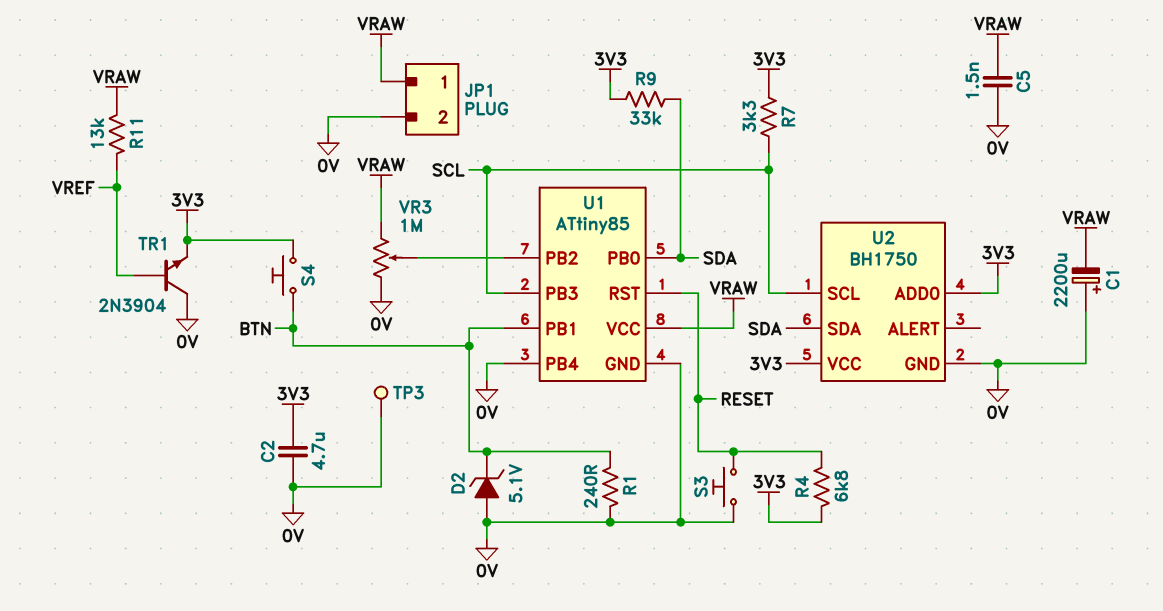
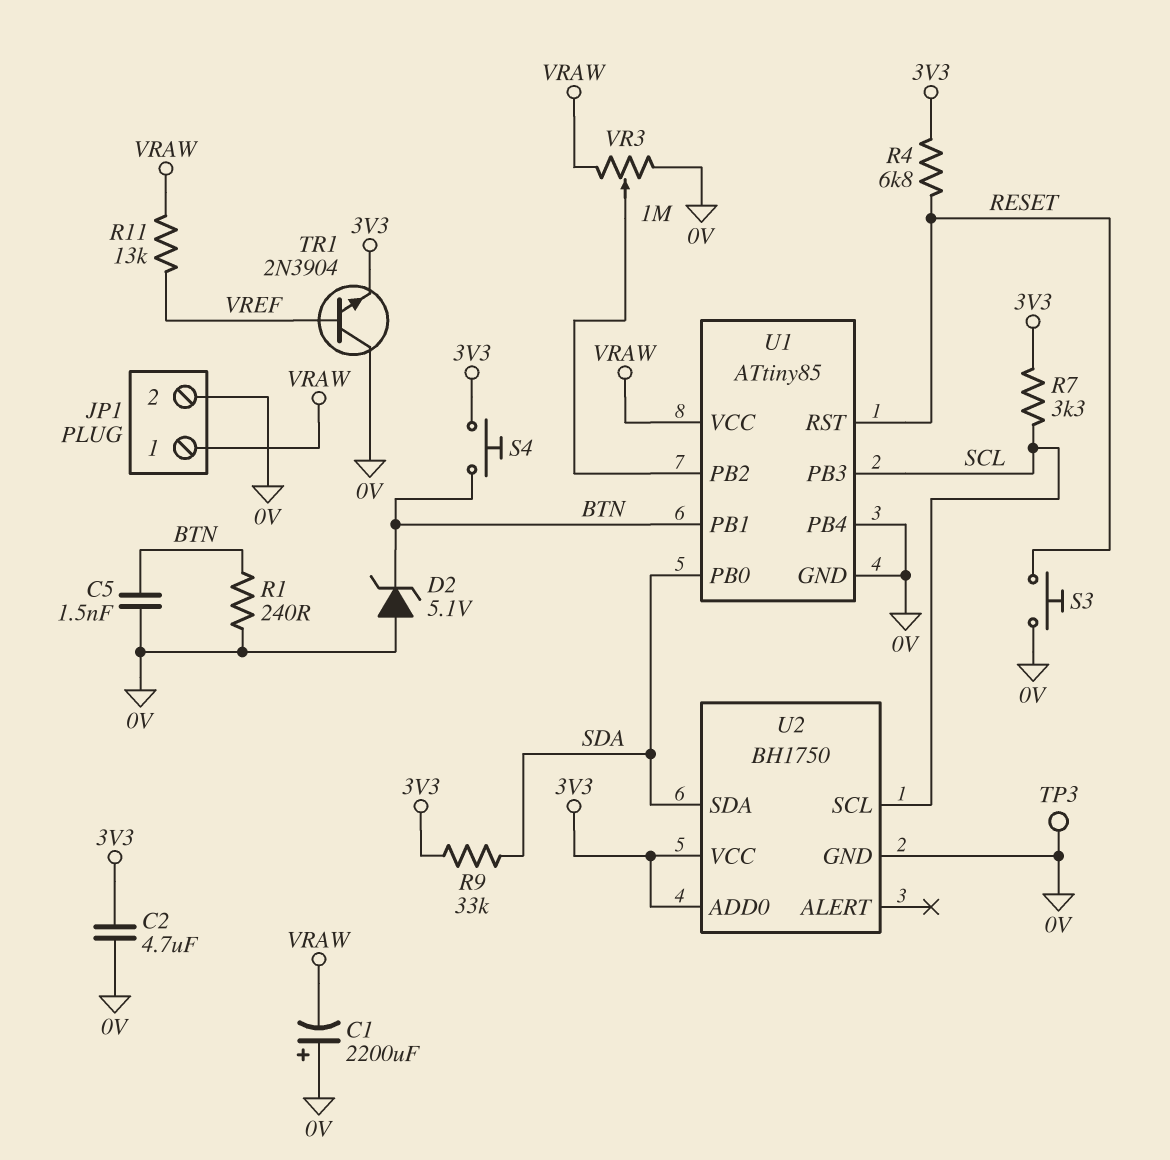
C5: 1.5nF (0V, VRAW) -> 1.5nF (0V, BTN)

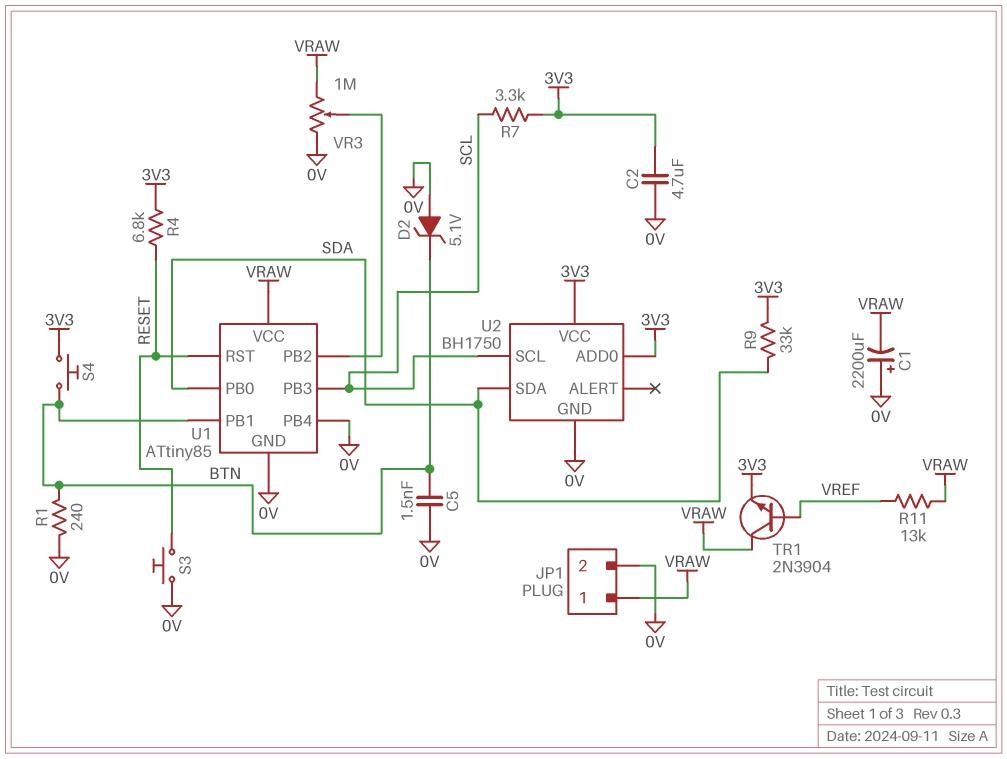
TP3: test point (0V) -> none
TR1: NPN 2N3904 (B VREF, C 0V, E 3V3) -> NPN 2N3904 (B VREF, C VRAW, E 3V3)

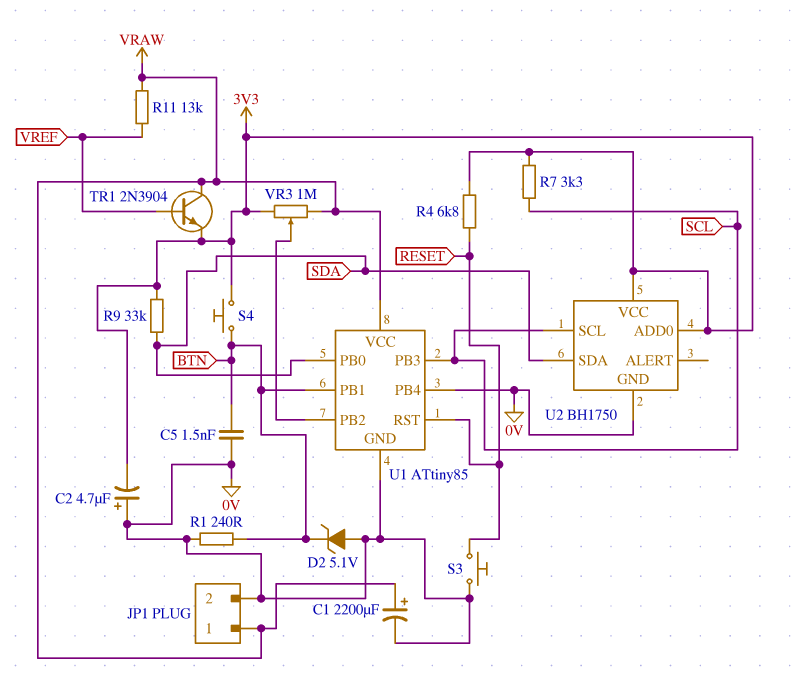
C1: 2200uF (plus 0V, minus VRAW) -> 2200uF (plus VRAW, minus 0V)
C2: 4.7uF (0V, 3V3) -> 4.7uF (plus 0V, minus 3V3)
VR3: 1M (0V, VRAW, wiper U1/PB2) -> 1M (3V3, VRAW, wiper U1/PB2)

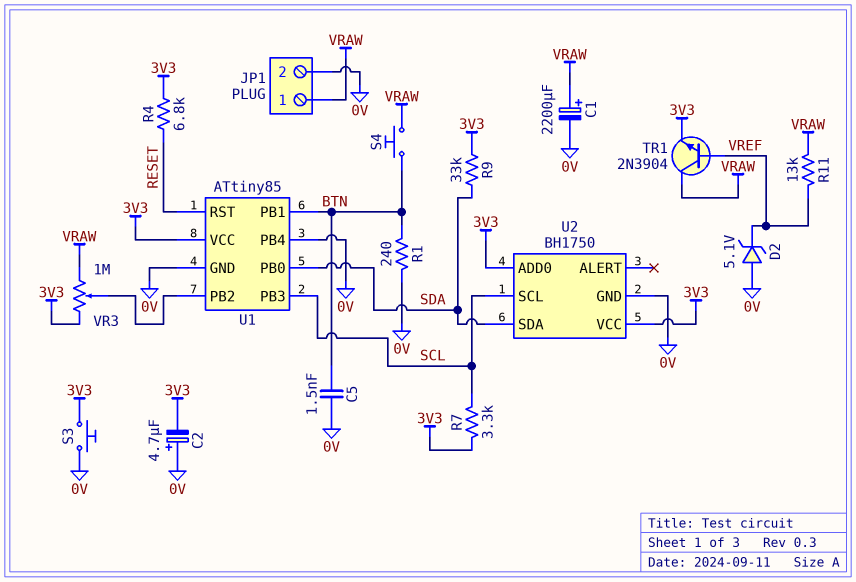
D2: zener 5.1V (A 0V, K BTN) -> zener 5.1V (A 0V, K VREF)
S3: button (0V, RESET) -> button (0V, 3V3)
S4: button (3V3, BTN) -> button (BTN, VRAW)
U1 pin VCC: VRAW -> 3V3

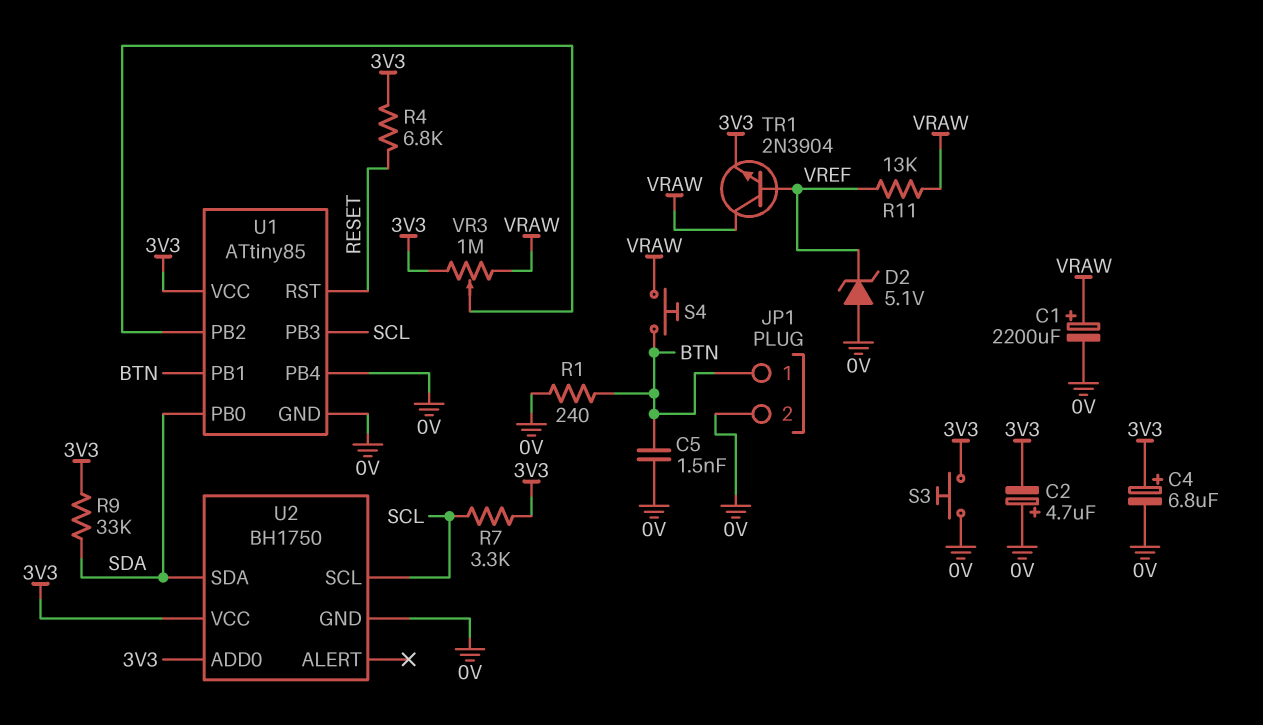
C4: none -> 6.8uF (plus 3V3, minus 0V)
JP1 pin 1: VRAW -> BTN

